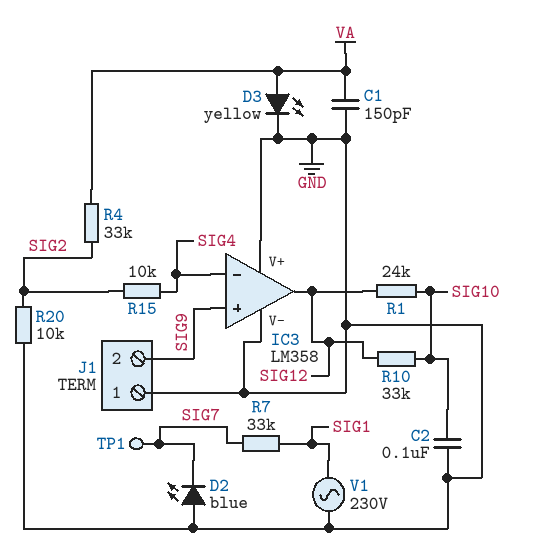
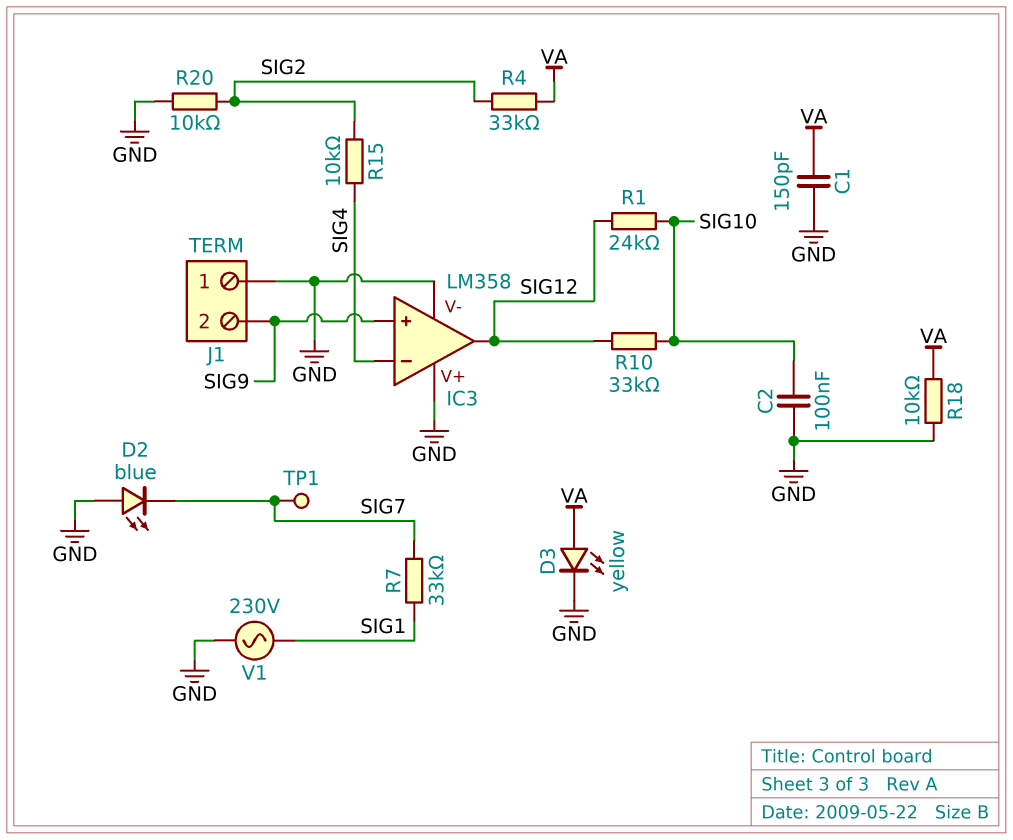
R18: none -> 10k (GND, VA)

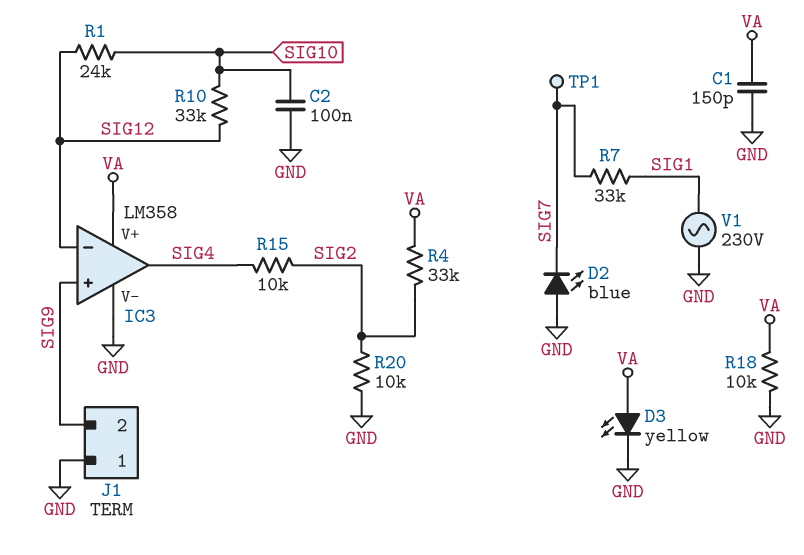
IC3 pin V+: GND -> VA
IC3 pin in-: SIG4 -> SIG12
IC3 pin out: SIG12 -> SIG4

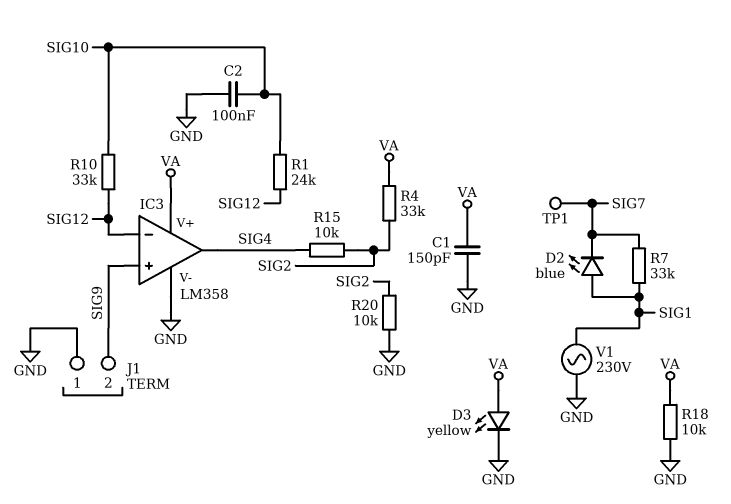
D2: LED blue (A GND, K SIG7) -> LED blue (A SIG1, K SIG7)

